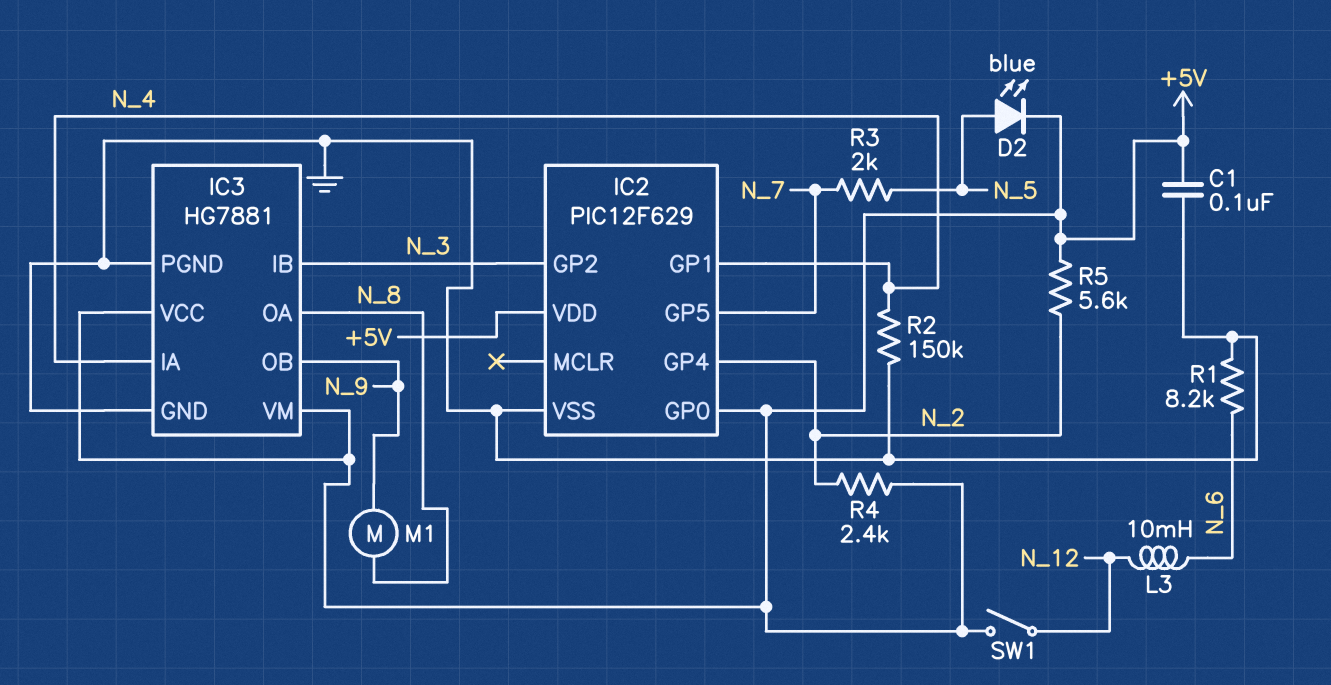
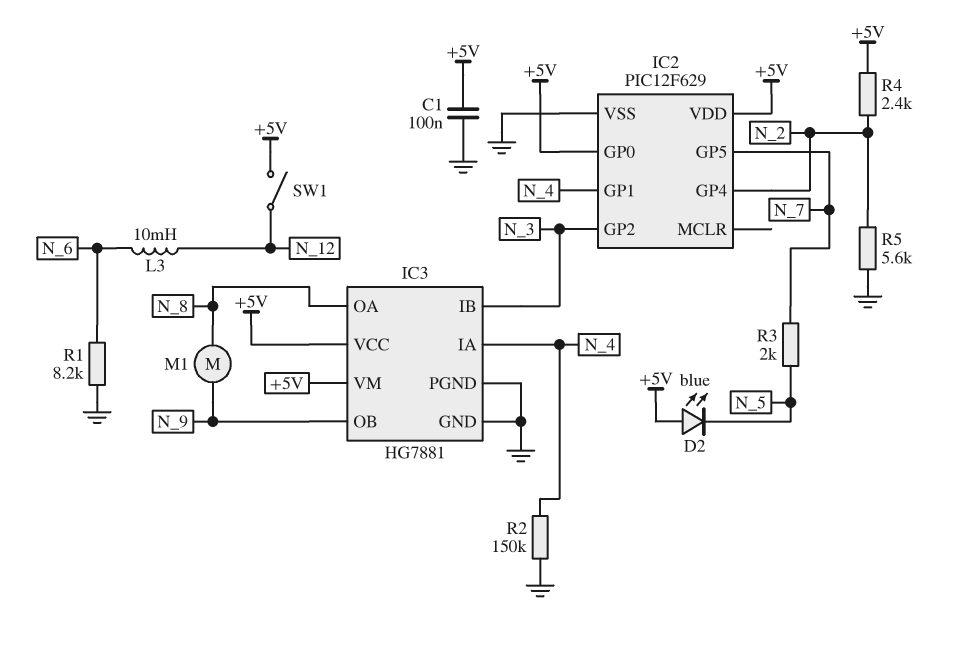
D2: LED blue (A N_5, K +5V) -> LED blue (A +5V, K N_5)
R5: 5.6k (+5V, N_2) -> 5.6k (GND, N_2)

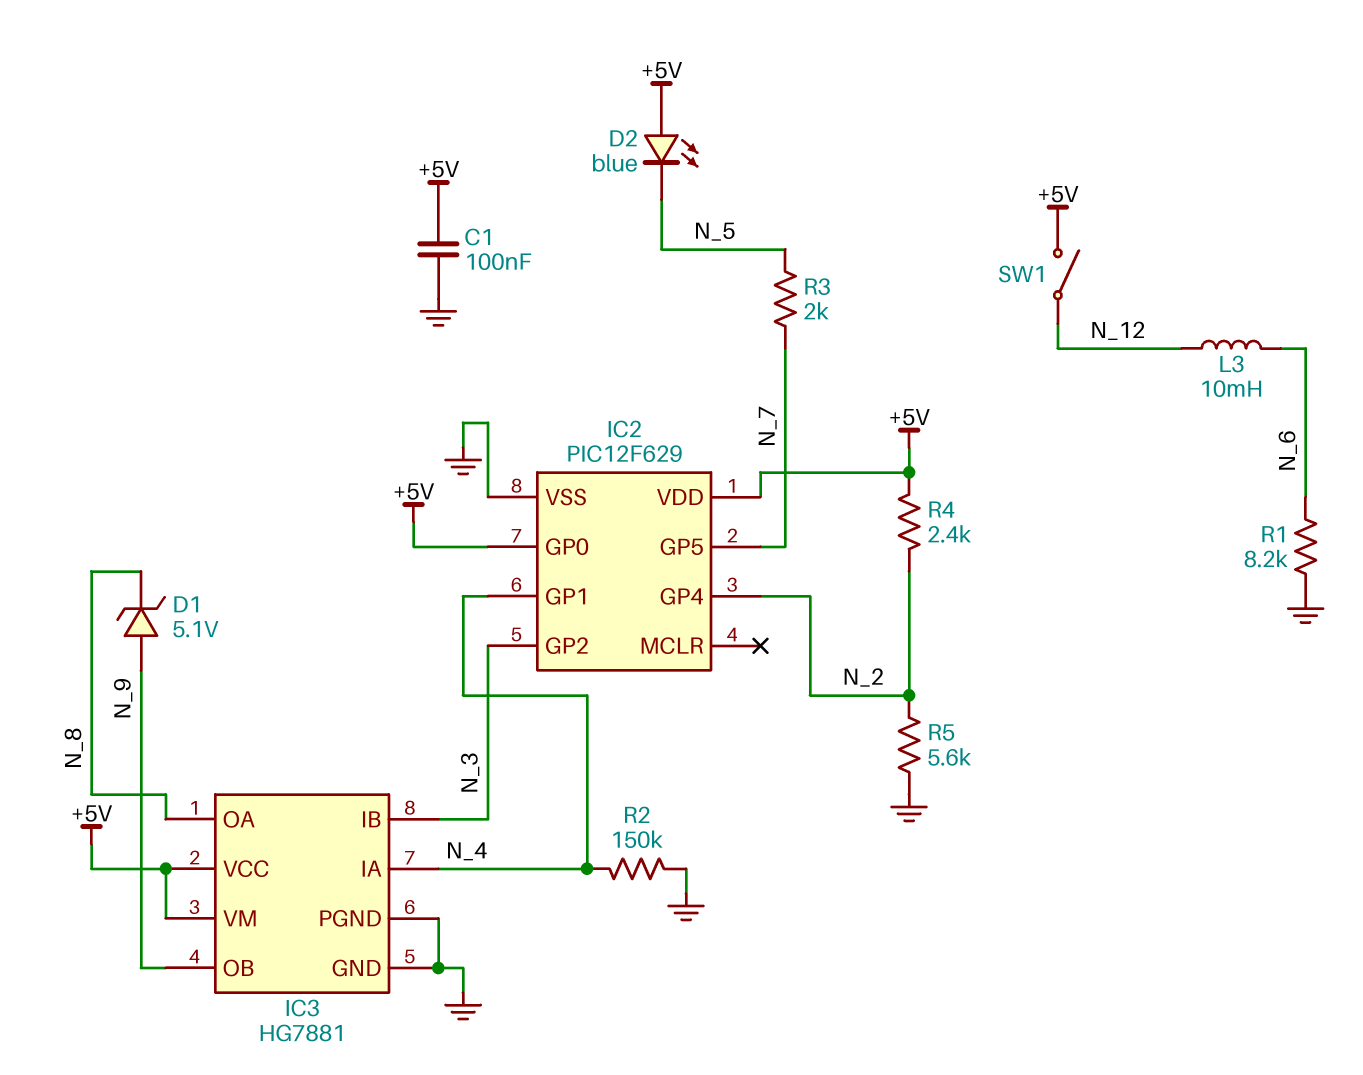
D1: none -> zener 5.1V (A N_9, K N_8)
M1: motor (N_8, N_9) -> none

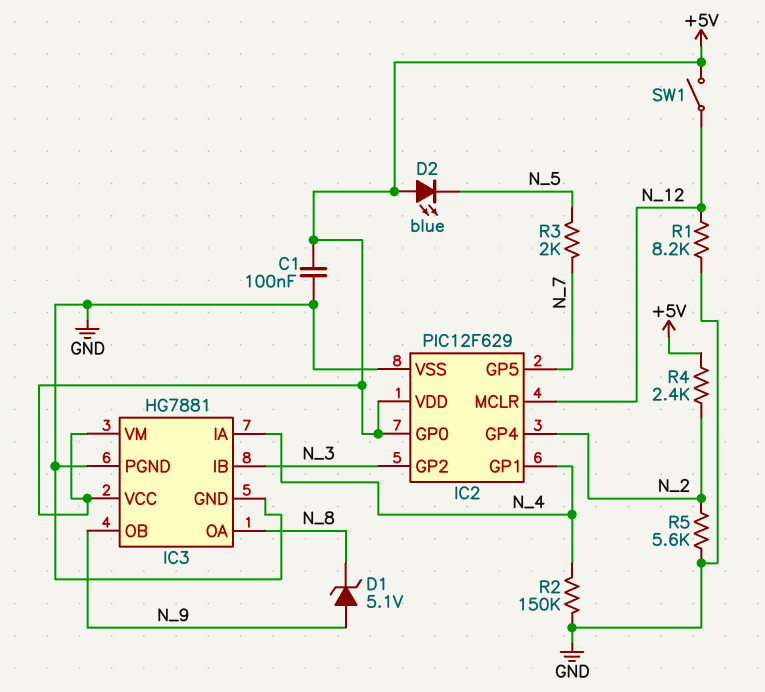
IC2 pin MCLR: none -> N_12
L3: 10mH (N_6, N_12) -> none
R1: 8.2k (GND, N_6) -> 8.2k (GND, N_12)

